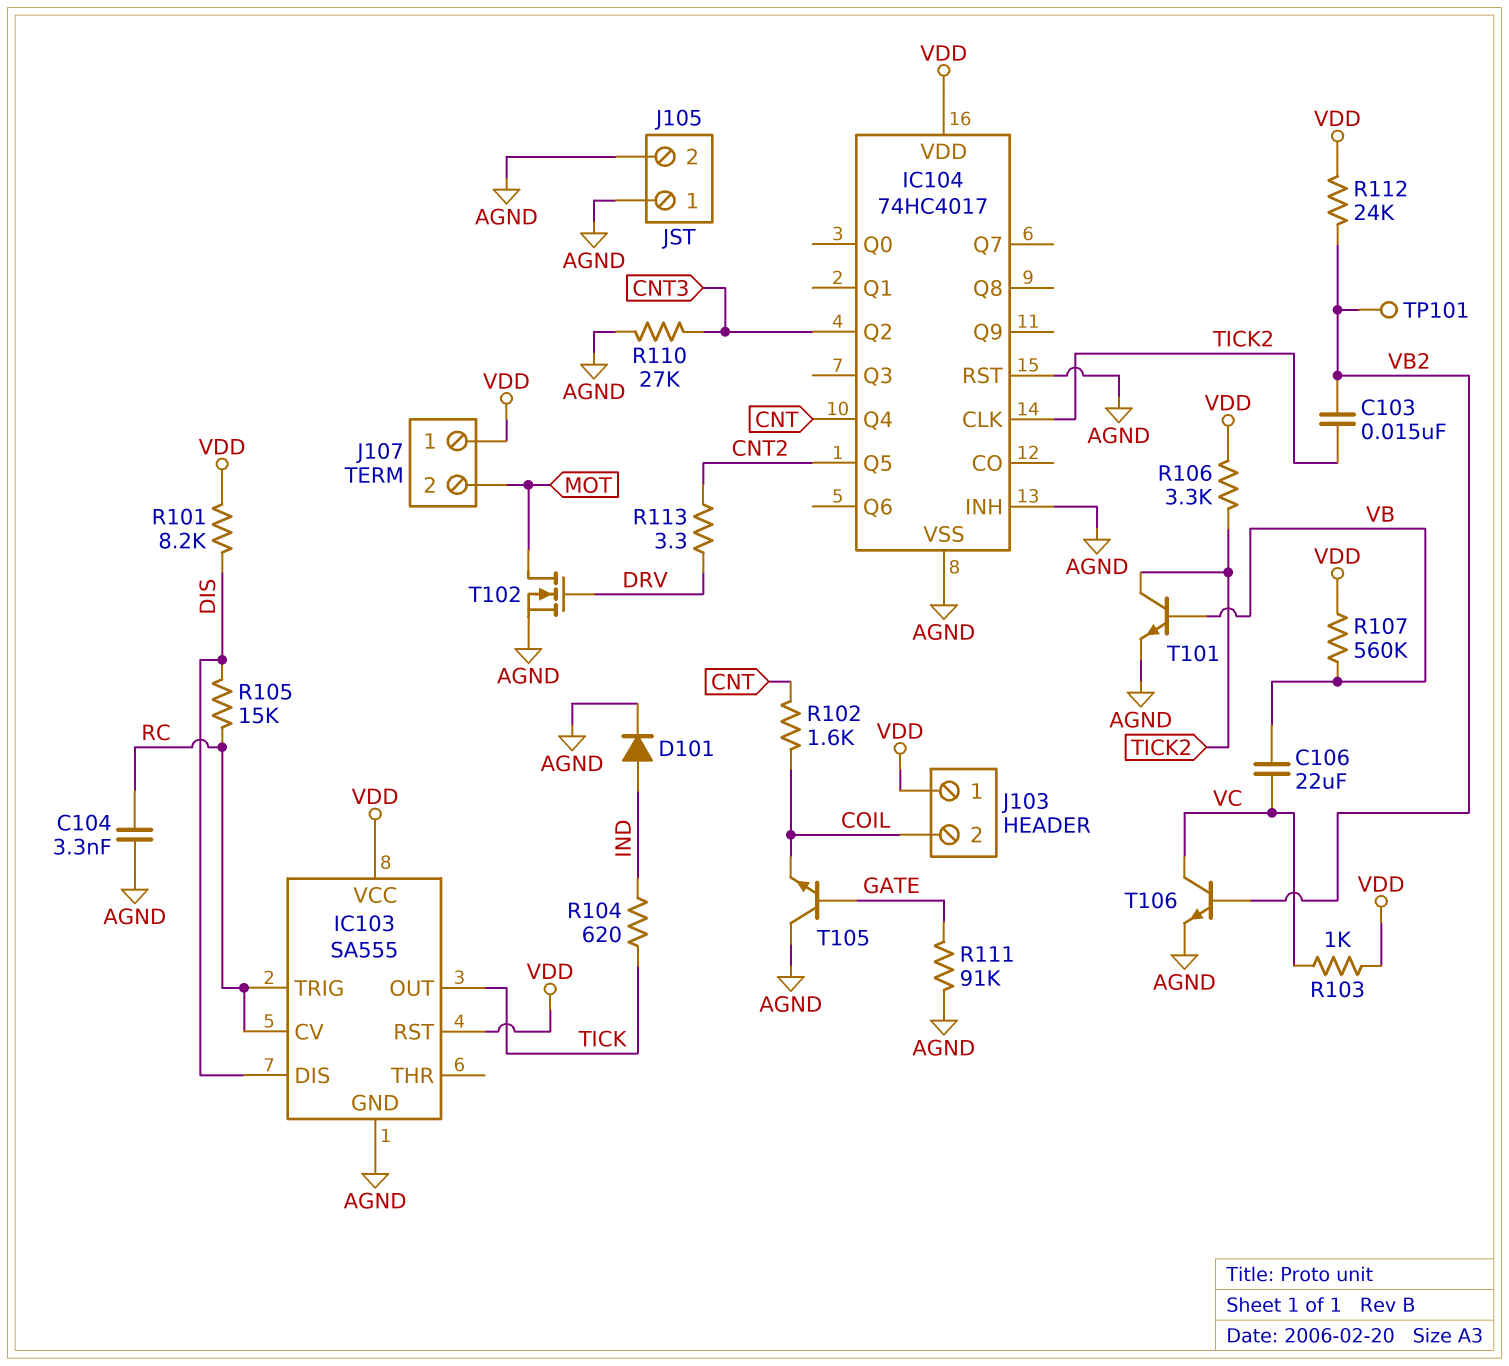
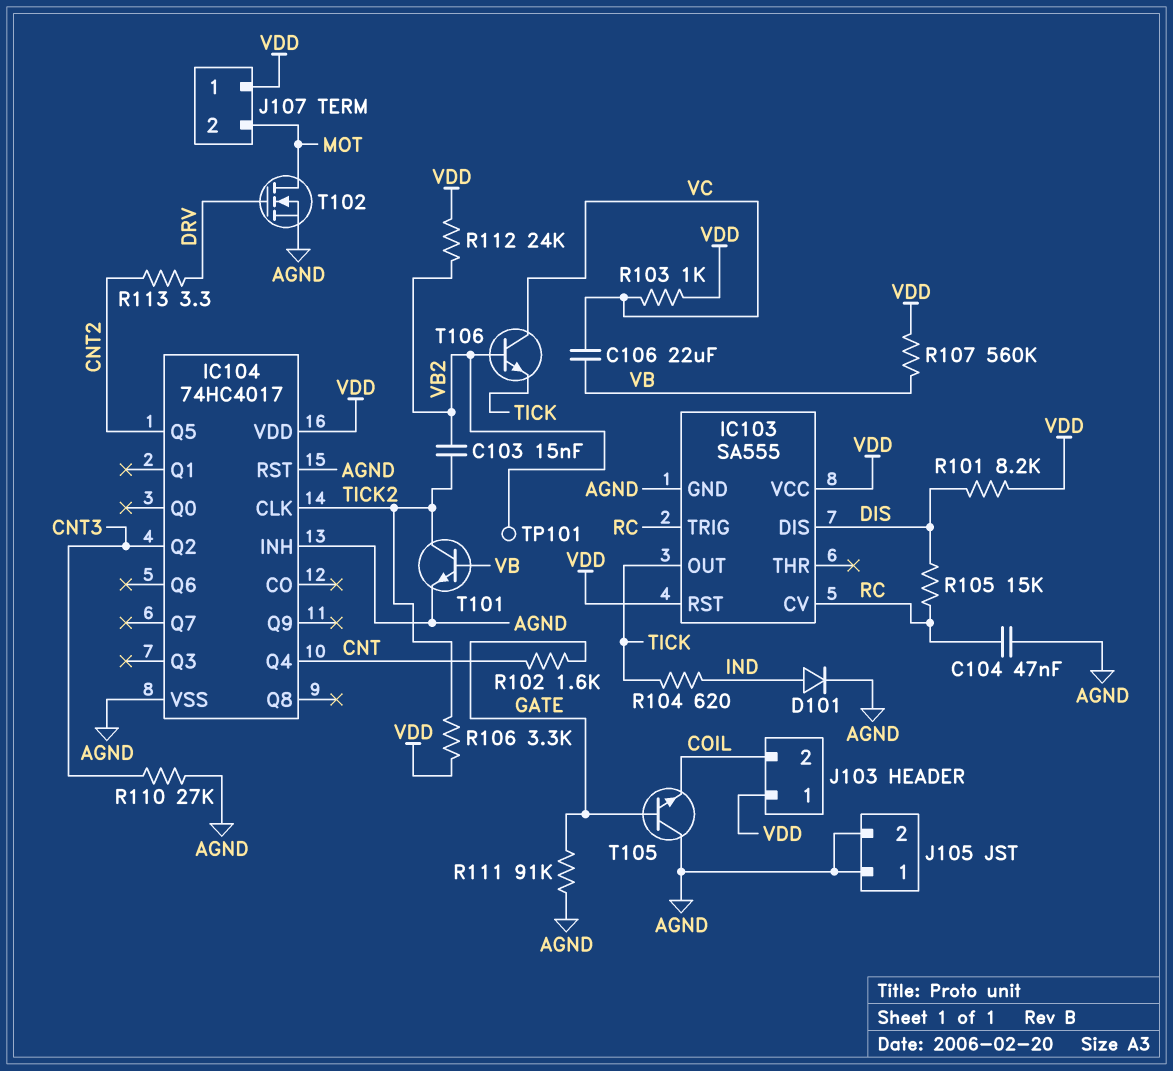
C104: 3.3nF (AGND, RC) -> 47nF (AGND, RC)
R102: 1.6k (CNT, COIL) -> 1.6k (CNT, GATE)
T106: NPN (B VB2, C VC, E AGND) -> NPN (B VB2, C VC, E TICK)

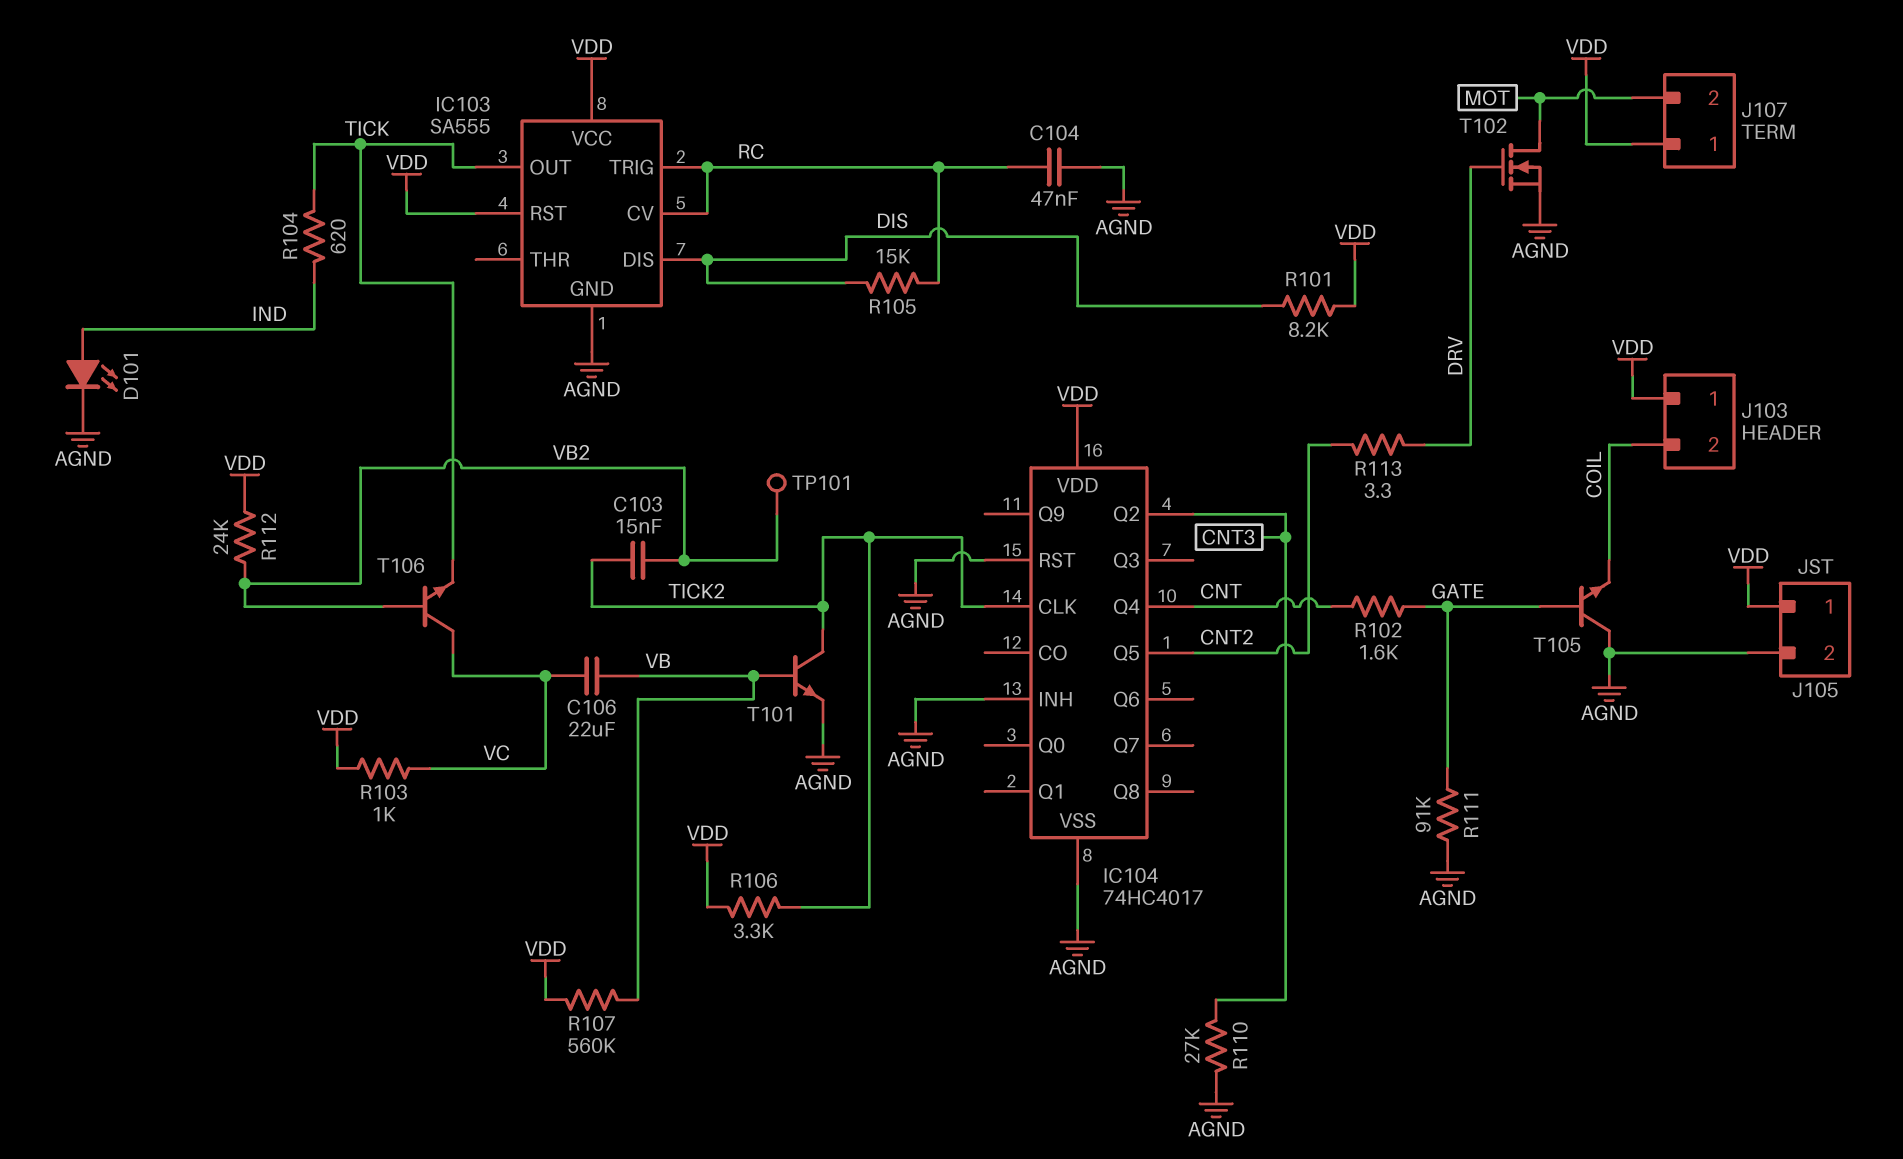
D101: diode (A IND, K AGND) -> LED (A IND, K AGND)
J105 pin 1: AGND -> VDD

